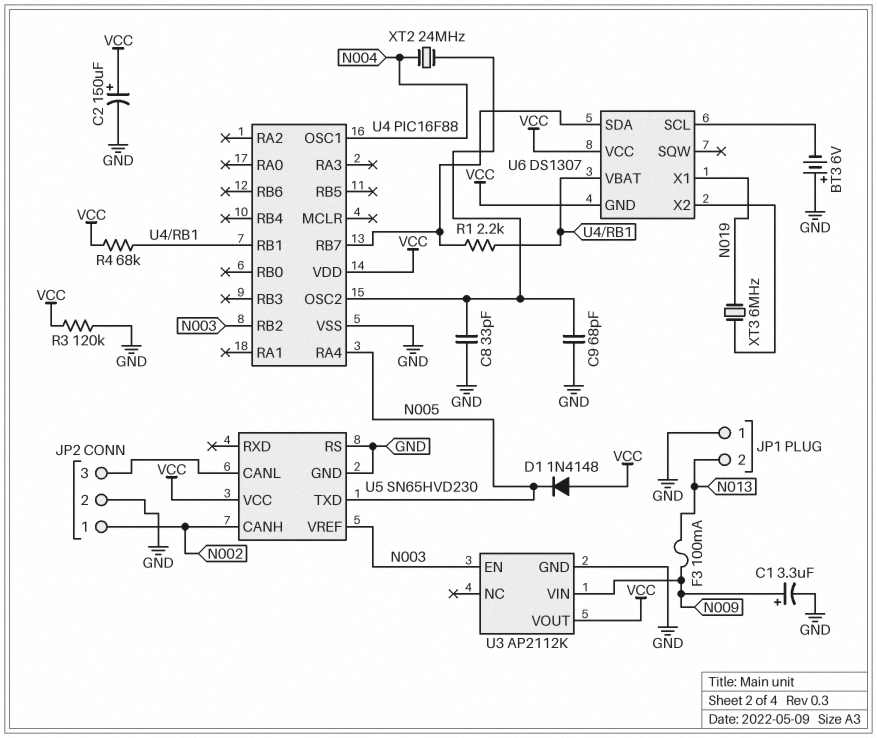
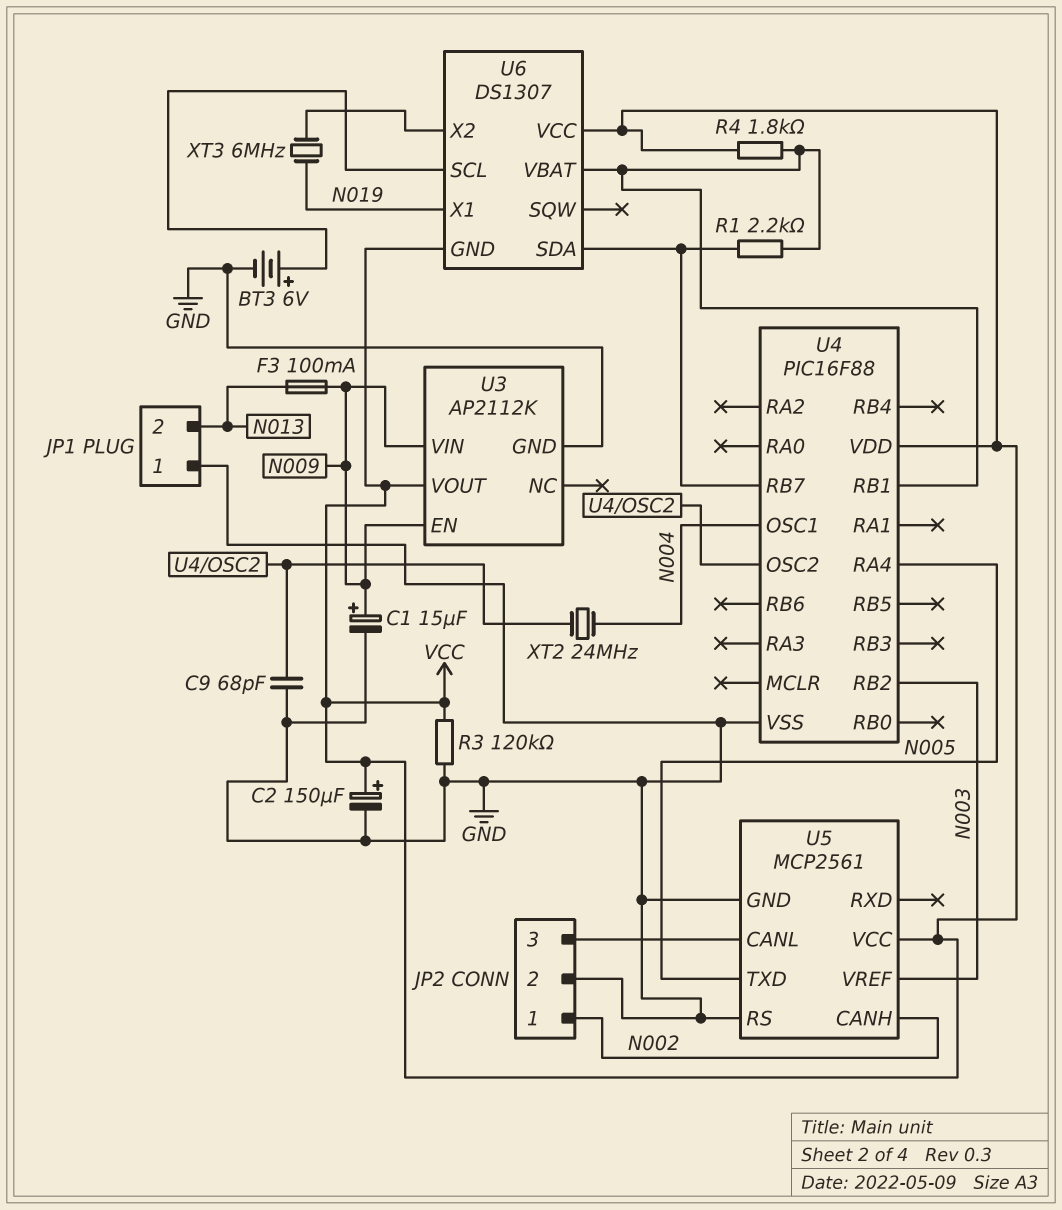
BT3: 6V (plus GND, minus U6/SCL) -> 6V (plus U6/SCL, minus GND)
C1: 3.3uF (plus N009, minus GND) -> 15uF (plus N009, minus GND)
C8: 33pF (GND, U4/OSC2) -> none
D1: diode 1N4148 (A VCC, K N005) -> none
R4: 68k (U4/RB1, VCC) -> 1.8k (U4/RB1, VCC)
U3 pin EN: N003 -> N009
U5: SN65HVD230 -> MCP2561

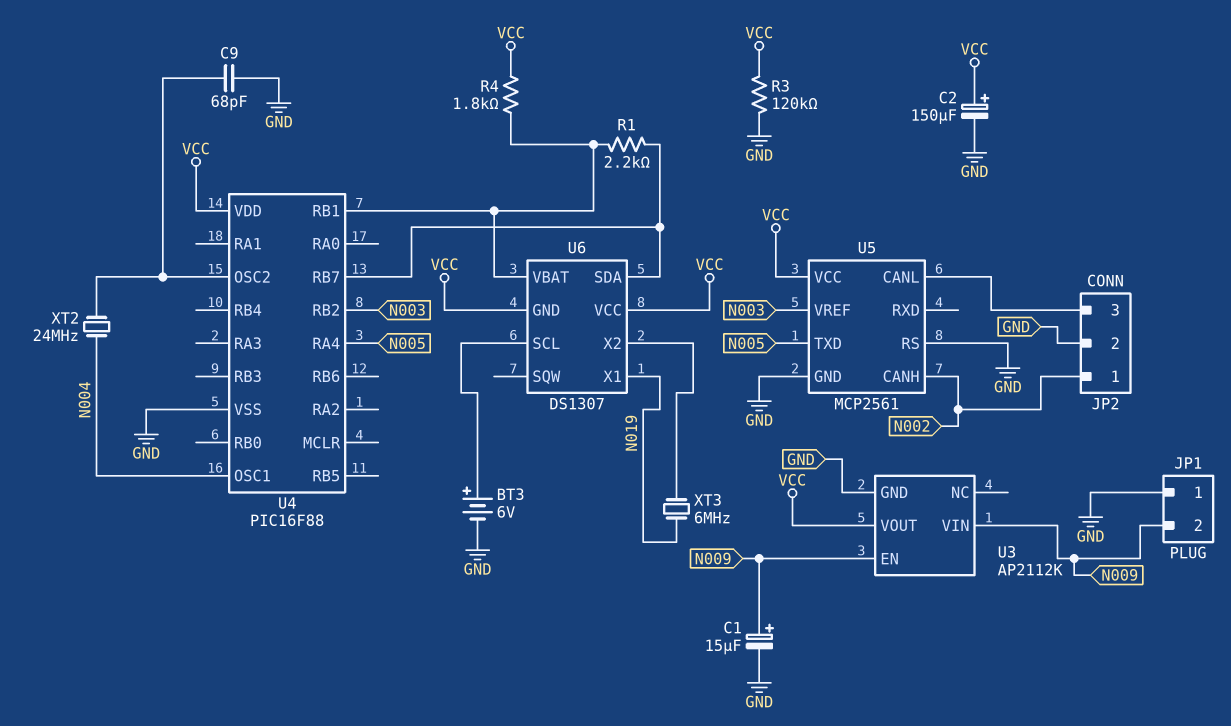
F3: 100mA (N009, N013) -> none
JP1 pin 2: N013 -> N009

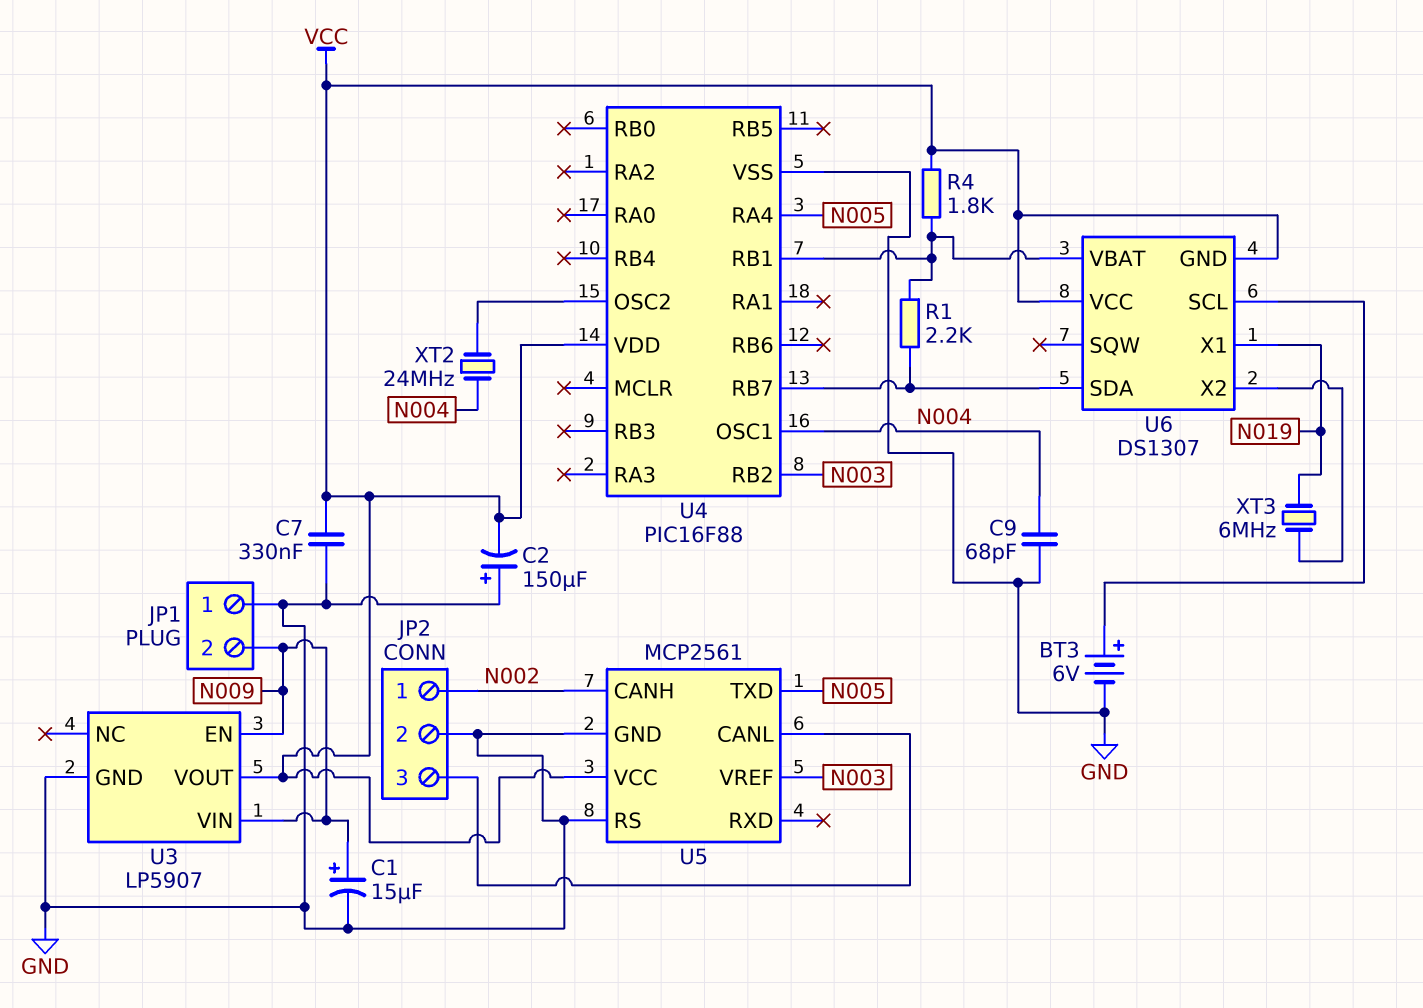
C2: 150uF (plus VCC, minus GND) -> 150uF (plus GND, minus VCC)
C7: none -> 330nF (GND, VCC)
C9: 68pF (GND, U4/OSC2) -> 68pF (GND, N004)
R3: 120k (GND, VCC) -> none
U3: AP2112K -> LP5907

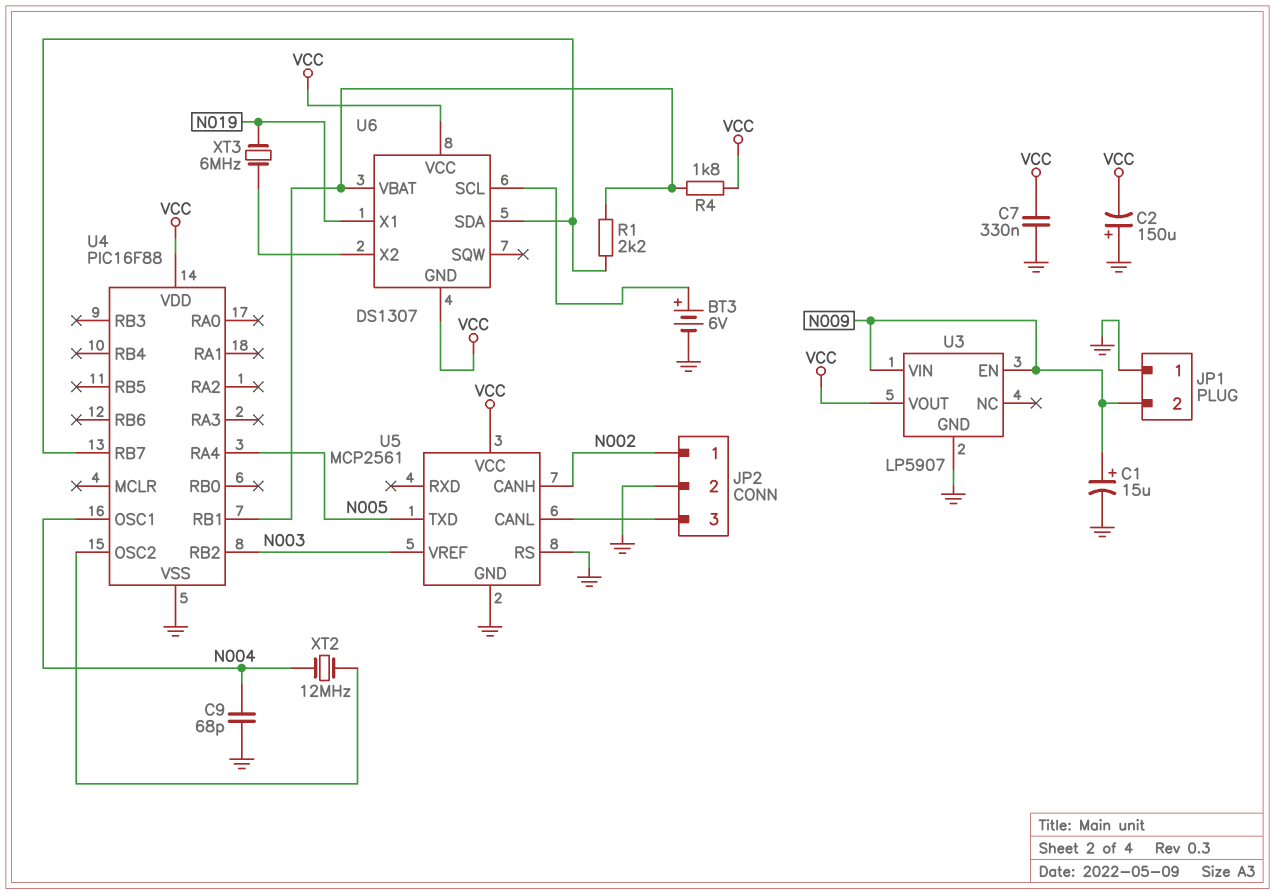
XT2: 24MHz (N004, U4/OSC2) -> 12MHz (N004, U4/OSC2)

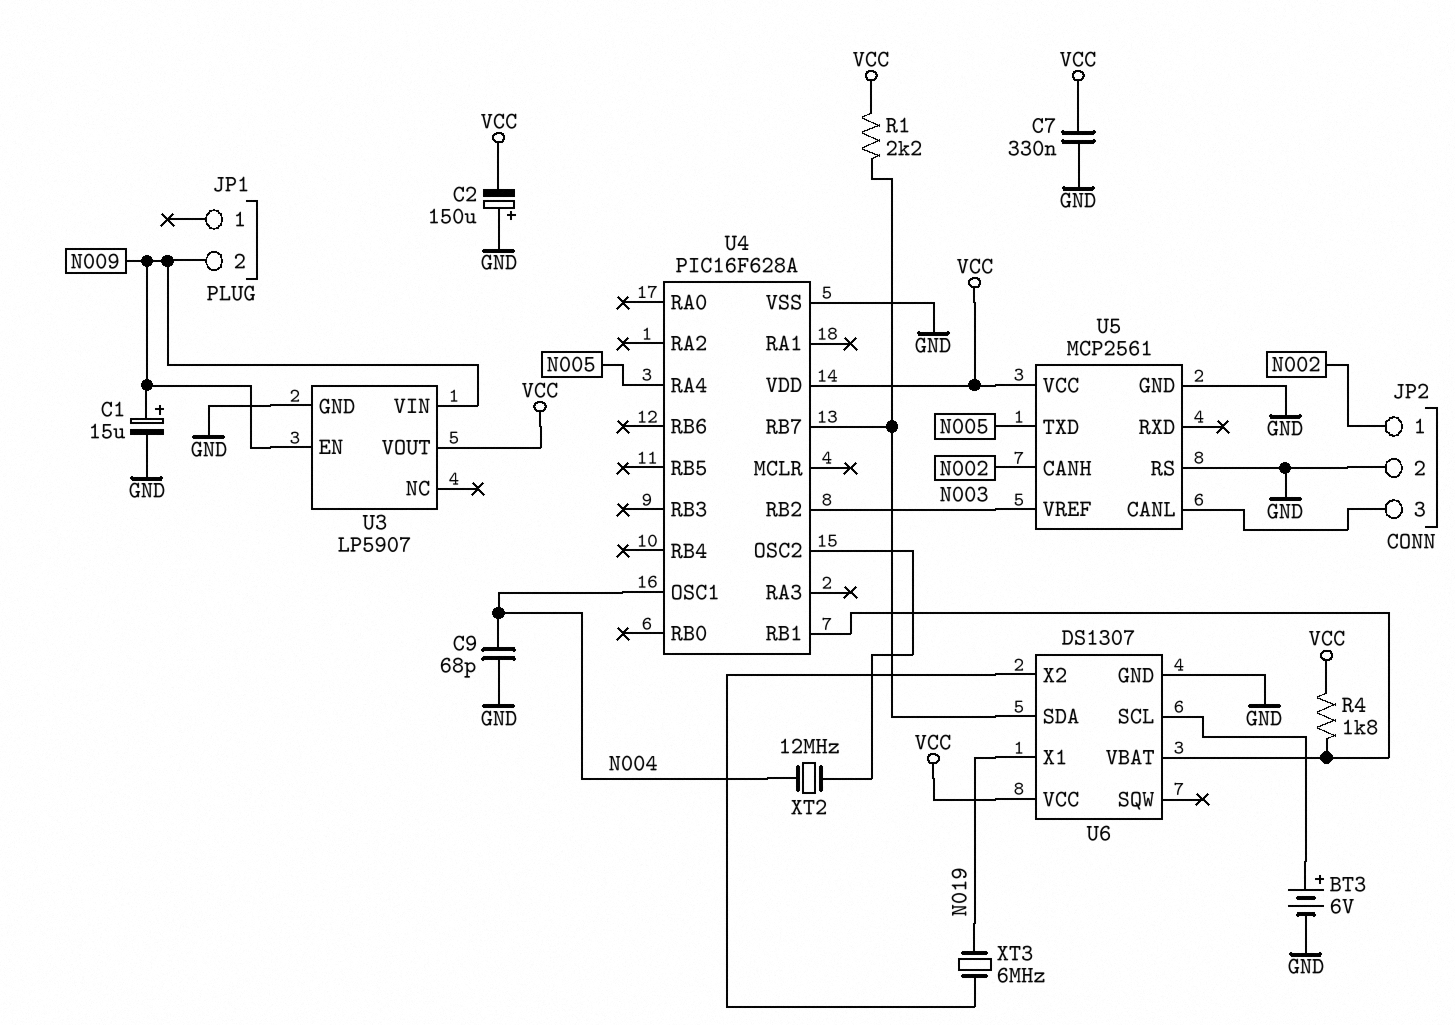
JP1 pin 1: GND -> none
R1: 2.2k (U4/RB1, U4/RB7) -> 2.2k (U4/RB7, VCC)
U4: PIC16F88 -> PIC16F628A
U6 pin GND: VCC -> GND

